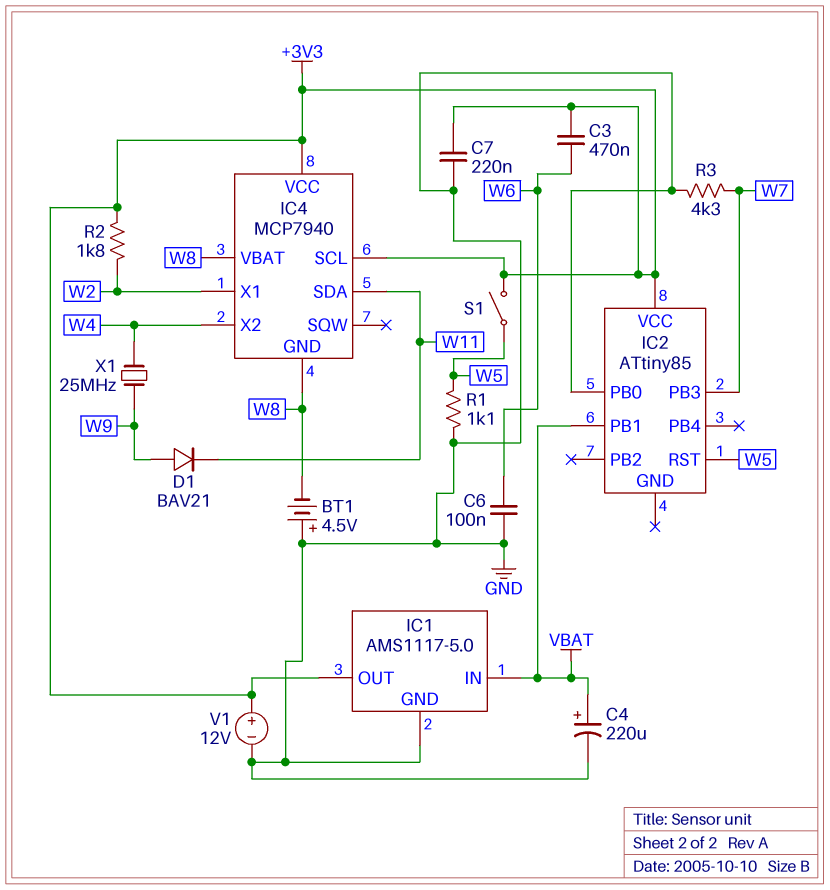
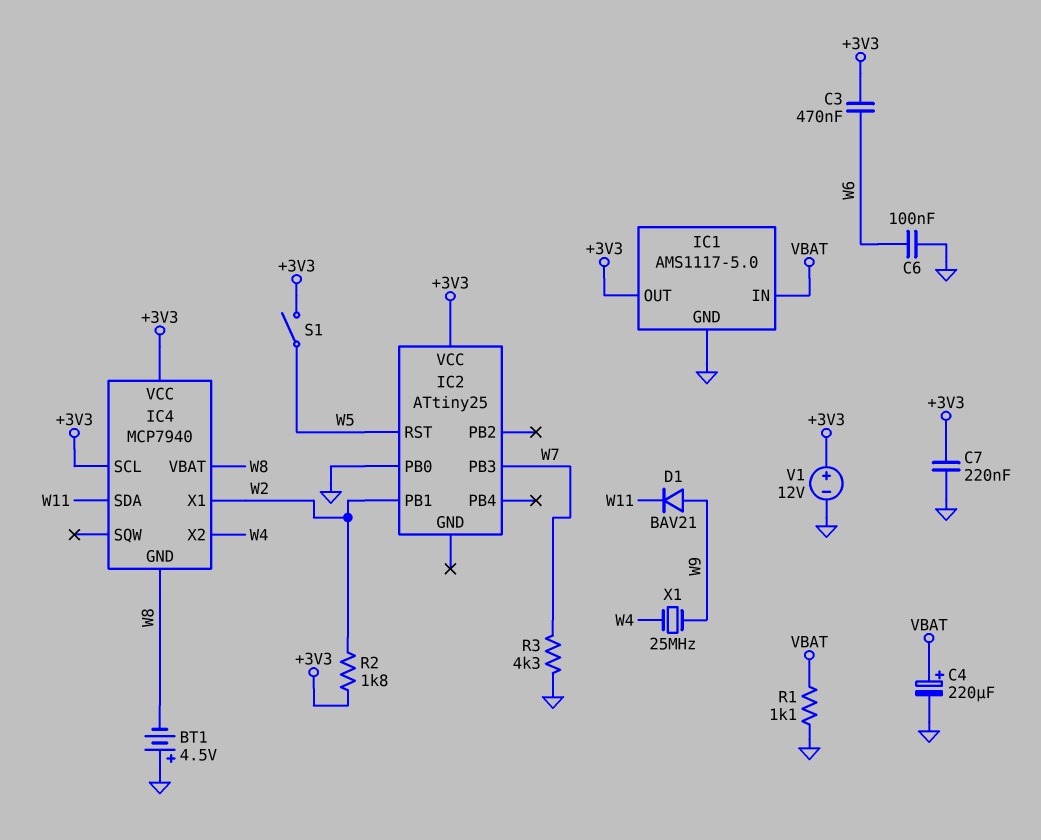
IC2: ATtiny85 -> ATtiny25
IC2 pin PB1: VBAT -> W2
R1: 1.1k (GND, W5) -> 1.1k (GND, VBAT)

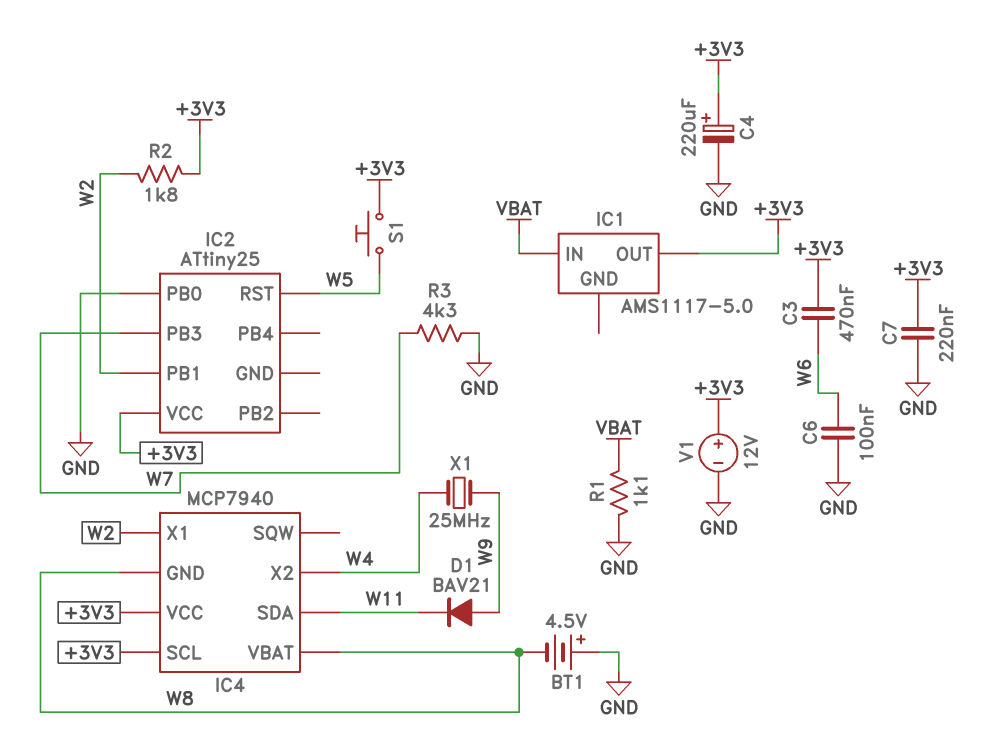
C4: 220uF (plus VBAT, minus GND) -> 220uF (plus +3V3, minus GND)
IC1 pin GND: GND -> none
S1: switch (+3V3, W5) -> button (+3V3, W5)

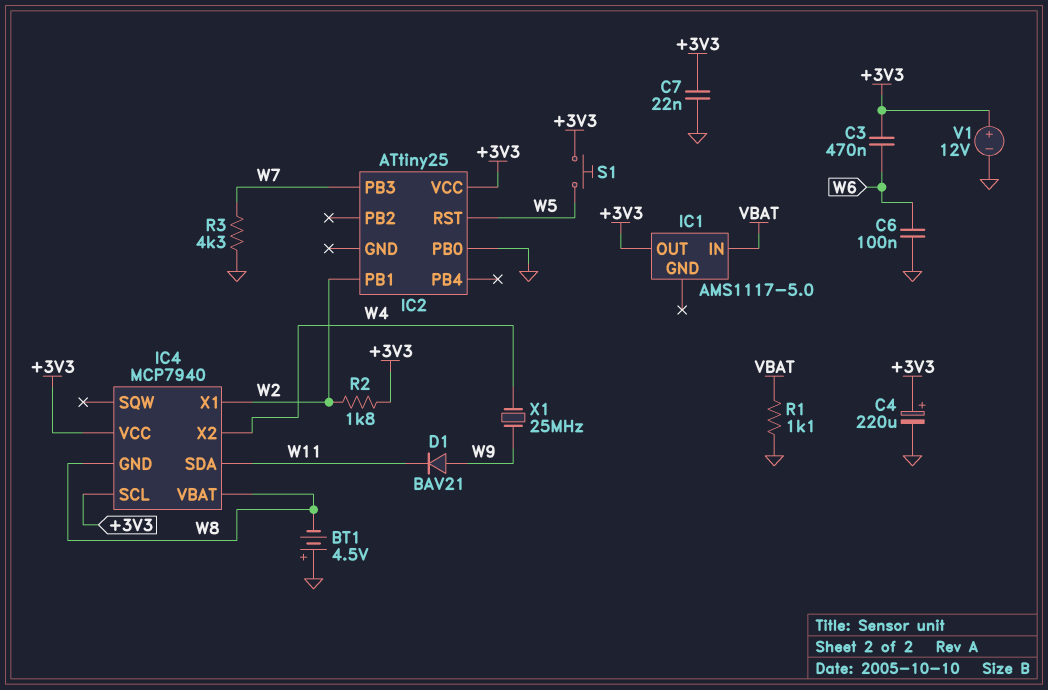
C7: 220nF (+3V3, GND) -> 22nF (+3V3, GND)

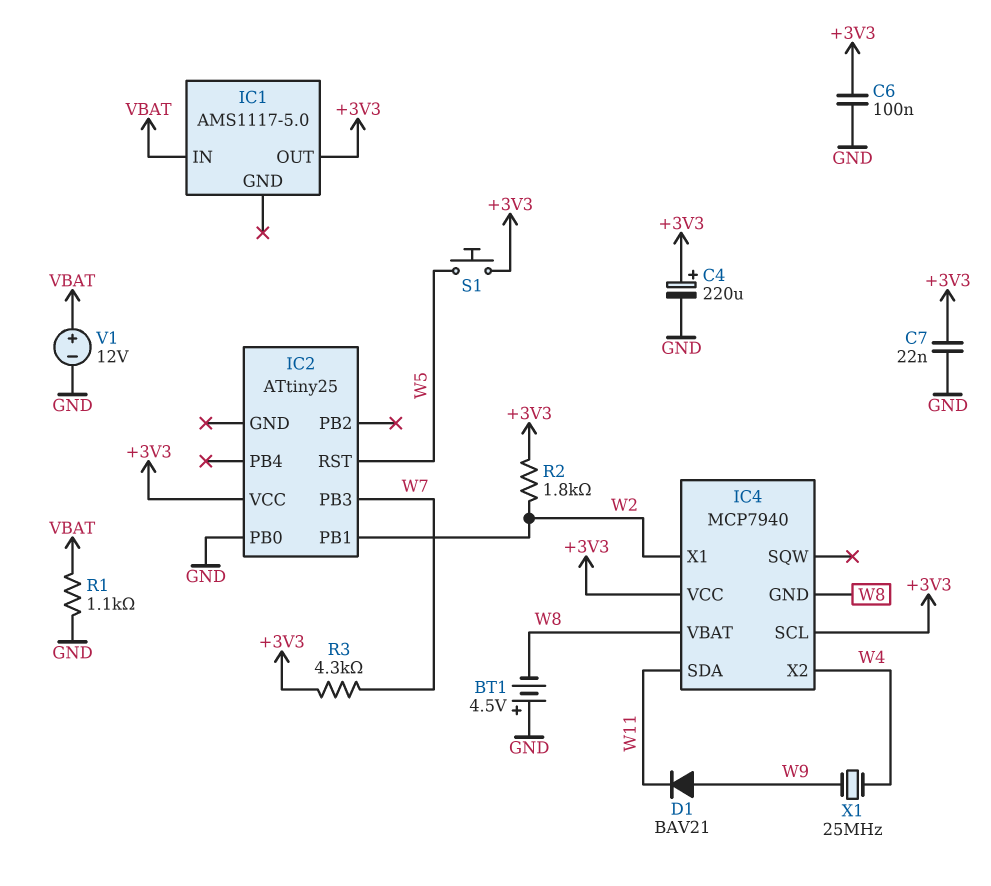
C3: 470nF (+3V3, W6) -> none
C6: 100nF (GND, W6) -> 100nF (+3V3, GND)
R3: 4.3k (GND, W7) -> 4.3k (+3V3, W7)
V1: 12V (plus +3V3, minus GND) -> 12V (plus VBAT, minus GND)

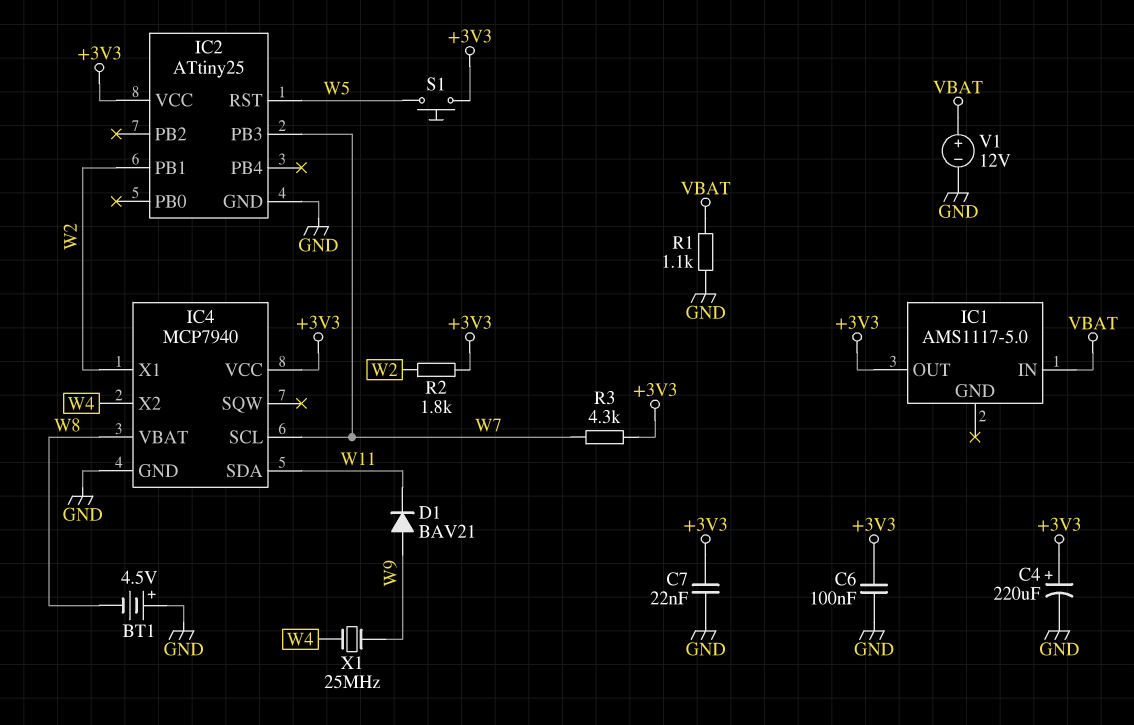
IC2 pin GND: none -> GND
IC2 pin PB0: GND -> none
IC4 pin GND: W8 -> GND
IC4 pin SCL: +3V3 -> W7

